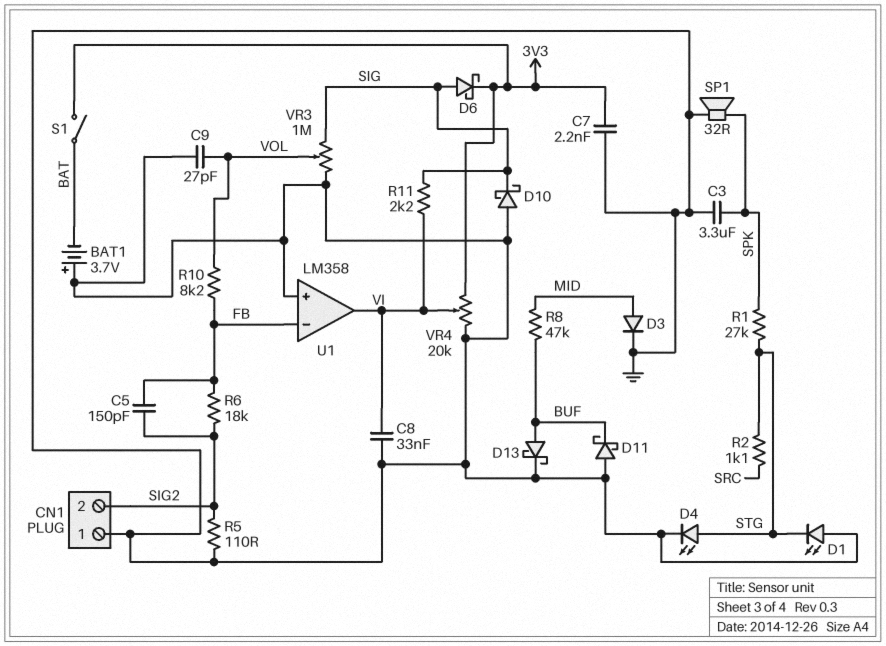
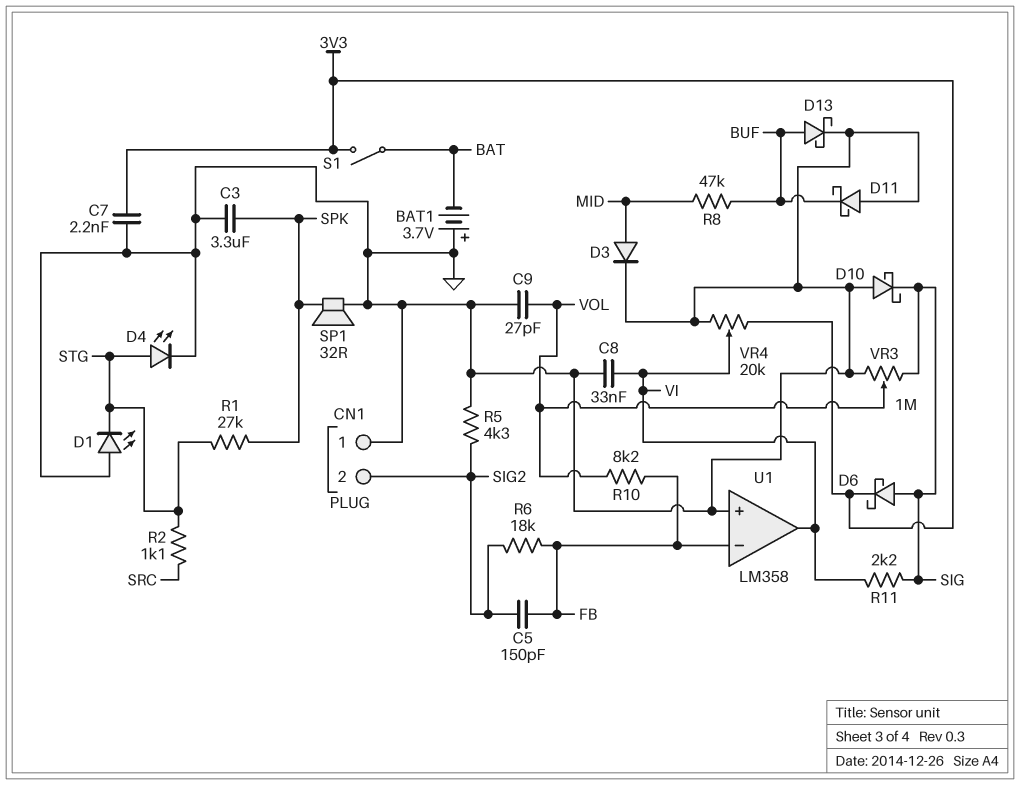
R5: 110 (GND, SIG2) -> 4.3k (GND, SIG2)

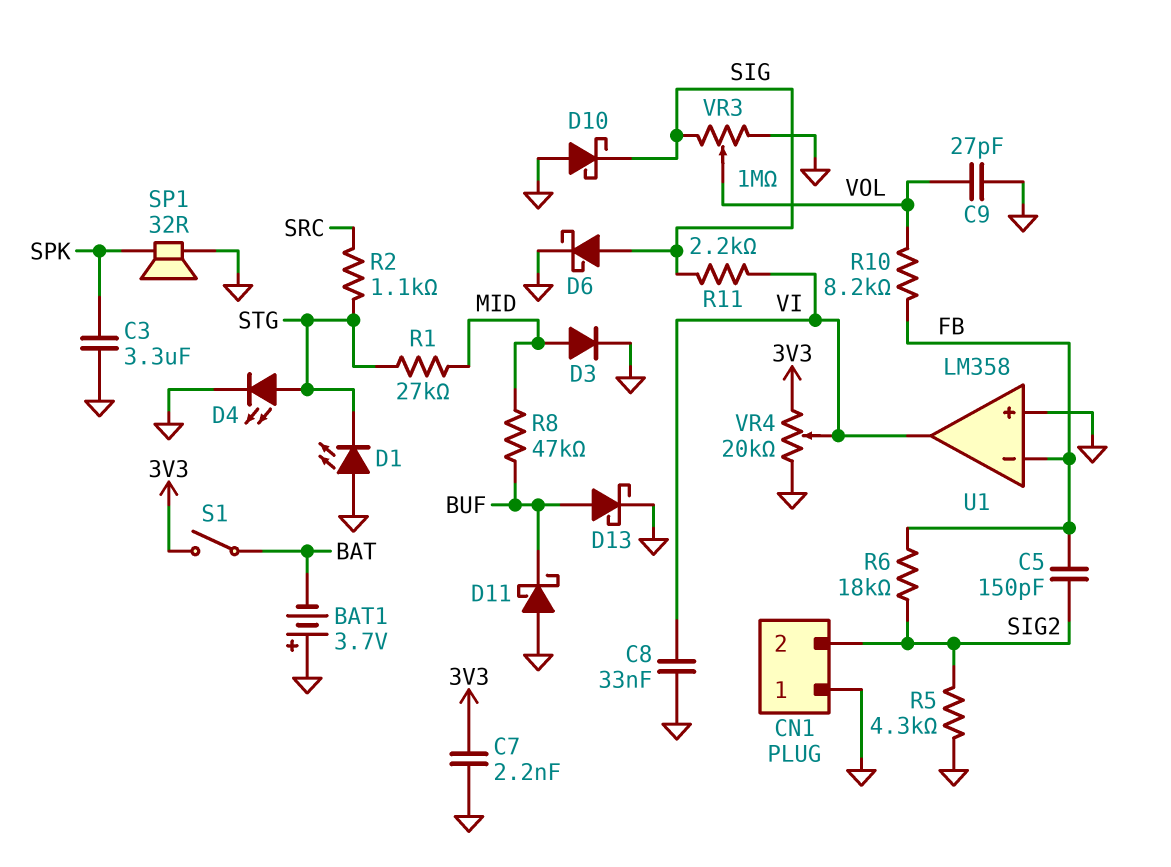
D6: schottky (A SIG, K 3V3) -> schottky (A SIG, K GND)
R1: 27k (SPK, STG) -> 27k (MID, STG)

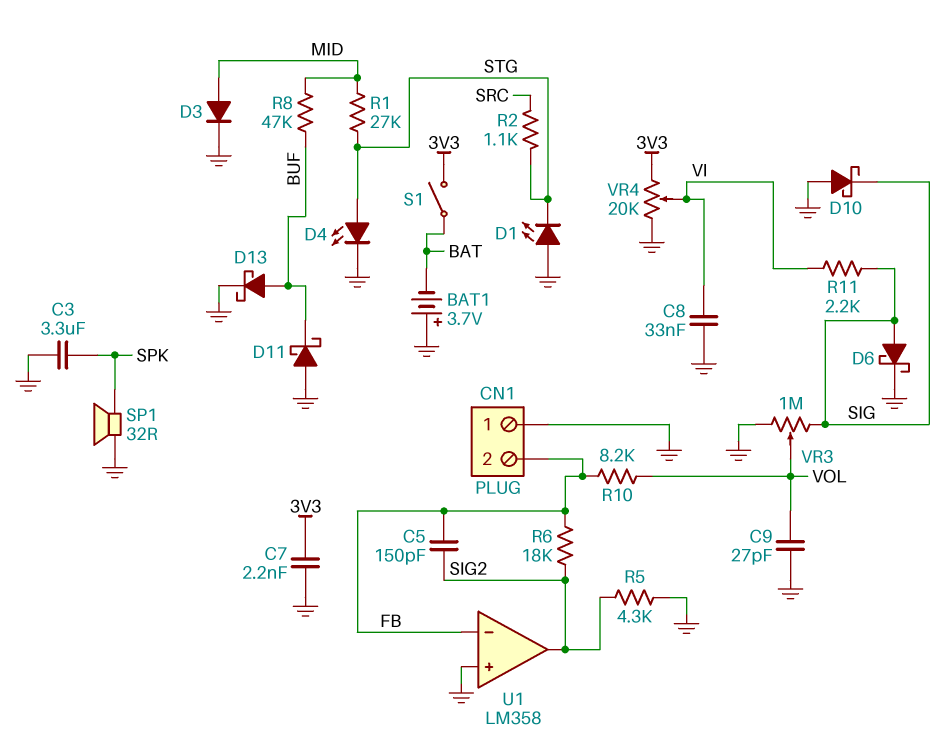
CN1 pin 2: SIG2 -> FB
U1 pin out: VI -> SIG2

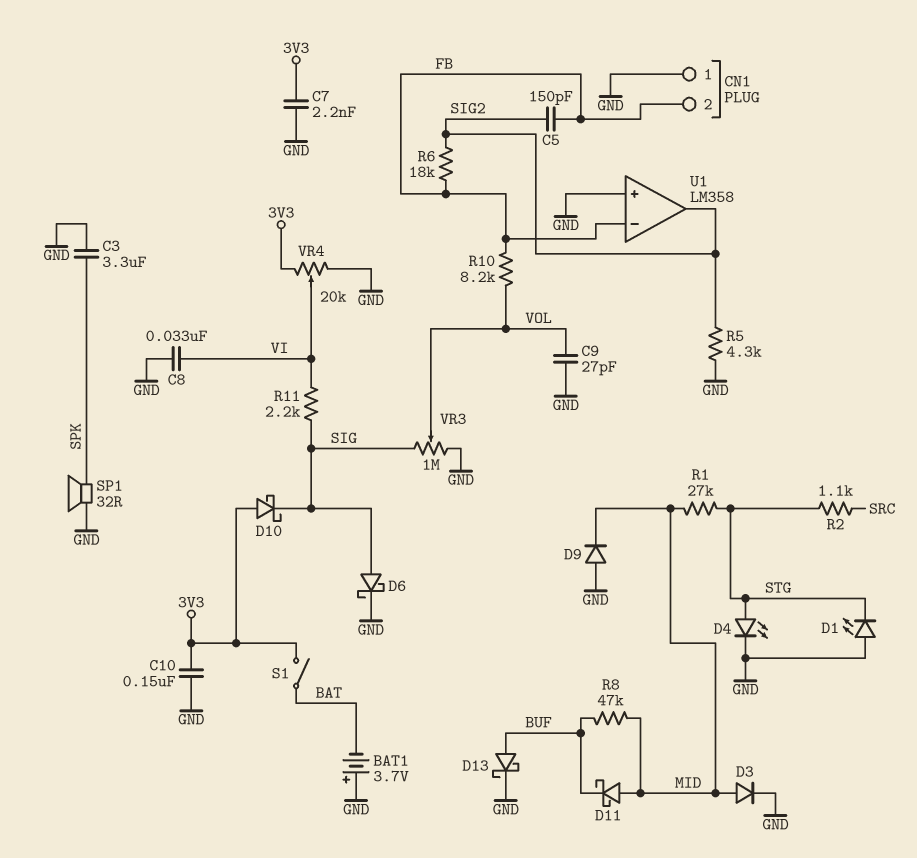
C10: none -> 150nF (3V3, GND)
D9: none -> diode (A GND, K MID)
D10: schottky (A GND, K SIG) -> schottky (A 3V3, K SIG)
D11: schottky (A GND, K BUF) -> schottky (A MID, K BUF)

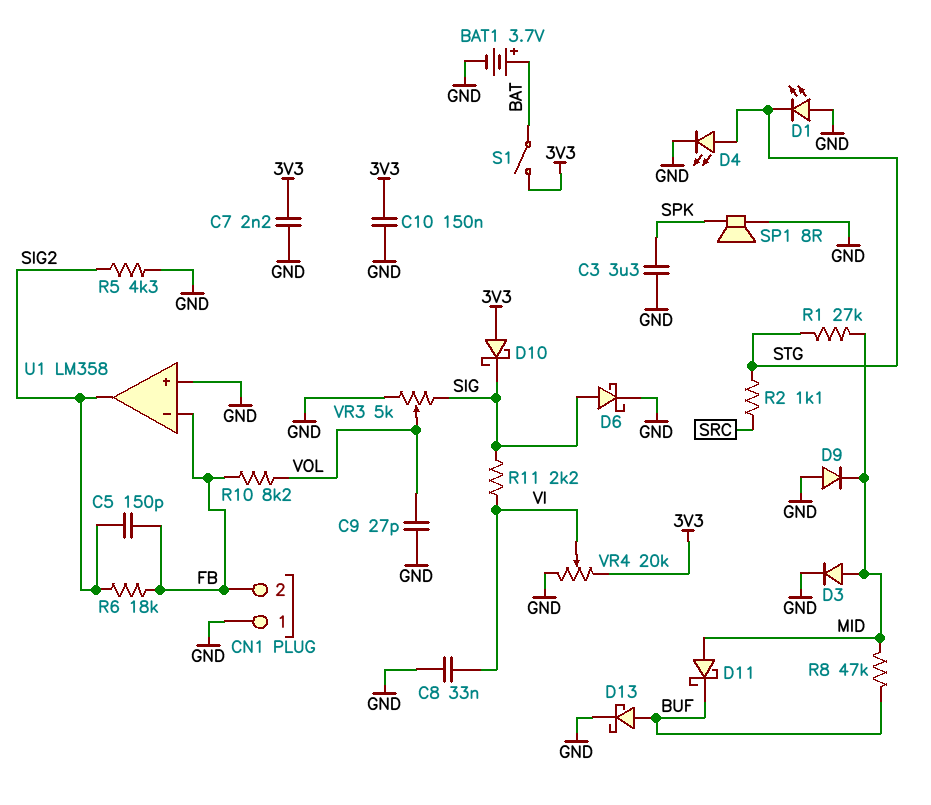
BAT1: 3.7V (plus GND, minus BAT) -> 3.7V (plus BAT, minus GND)
SP1: speaker 32R (GND, SPK) -> speaker 8R (GND, SPK)
VR3: 1M (GND, SIG, wiper VOL) -> 5k (GND, SIG, wiper VOL)

